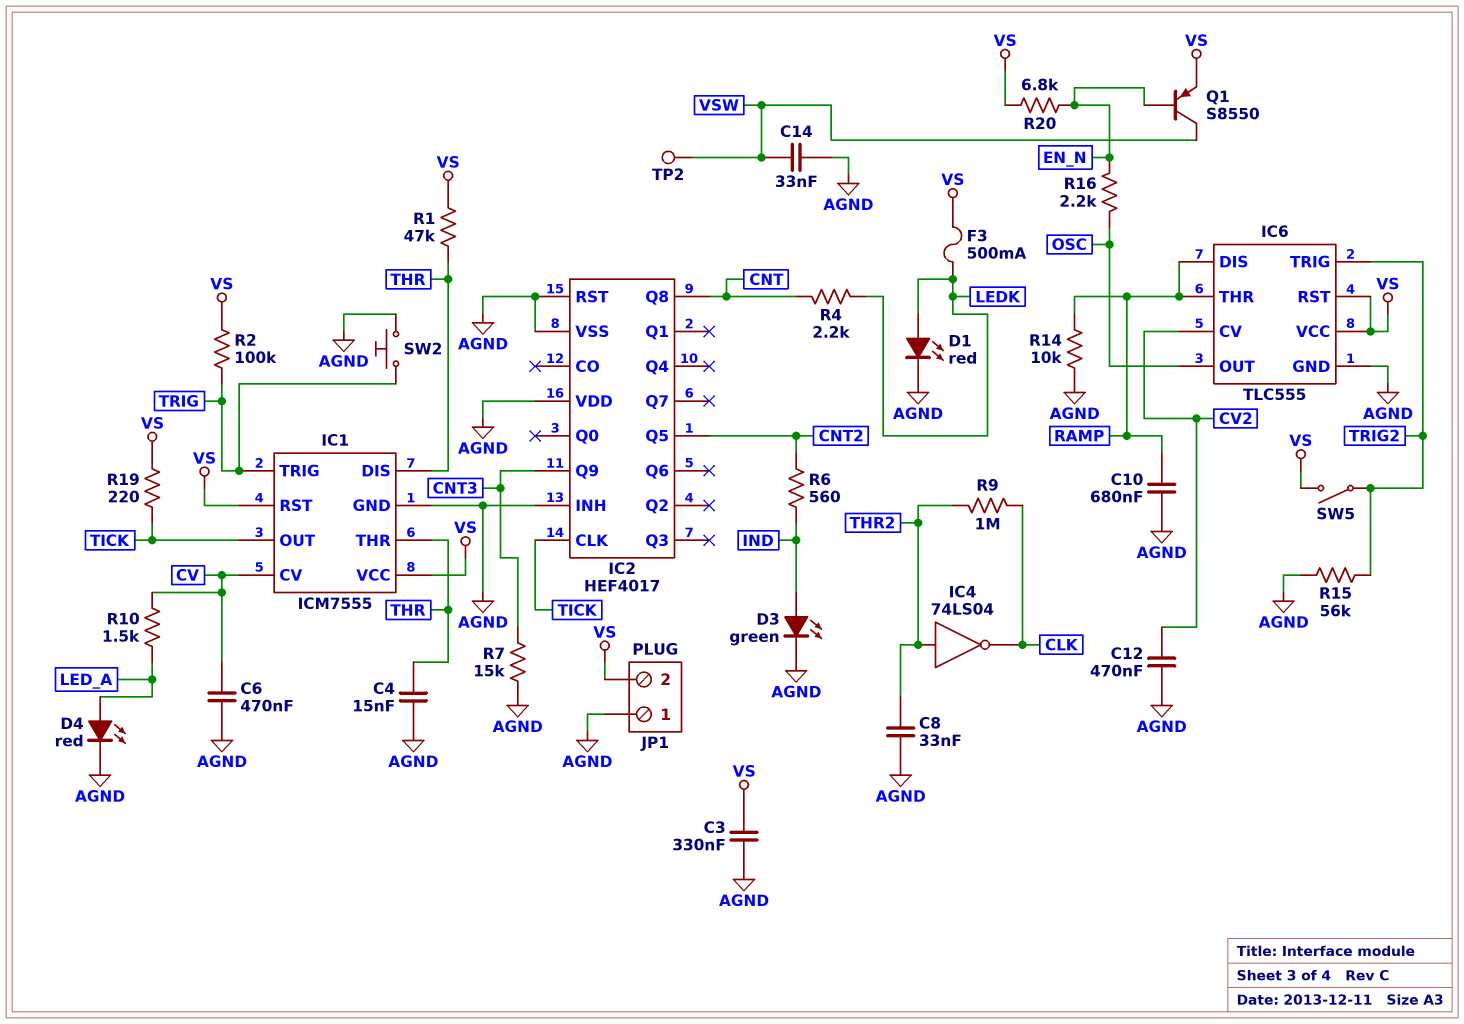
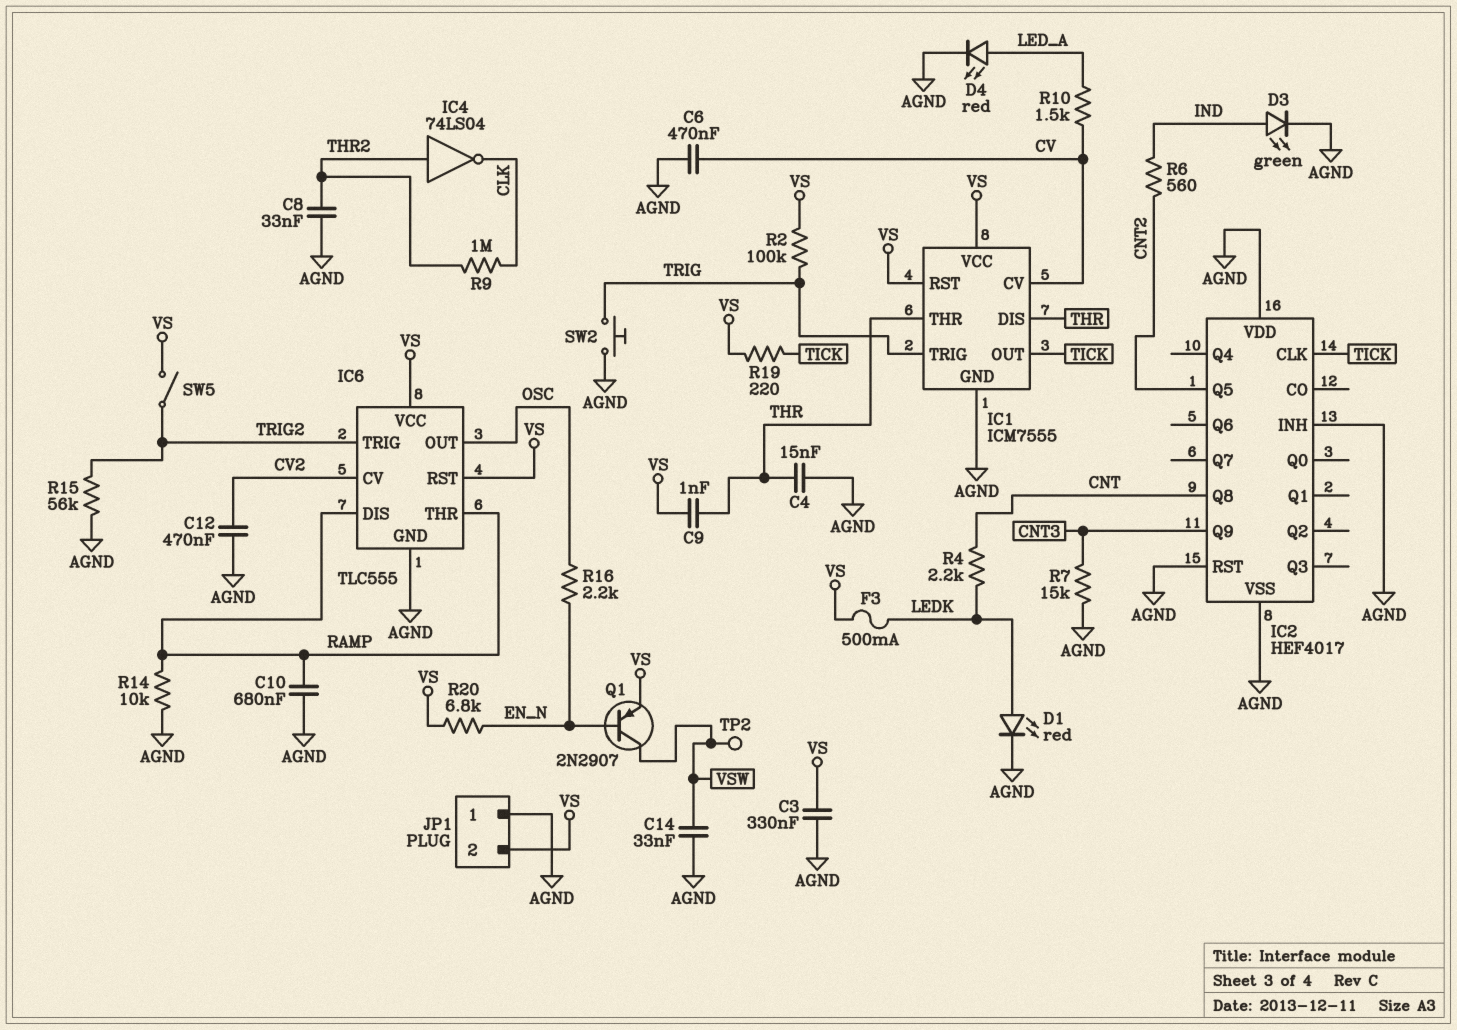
C9: none -> 1nF (THR, VS)
Q1: PNP S8550 (B EN_N, C VSW, E VS) -> PNP 2N2907 (B EN_N, C VSW, E VS)
R1: 47k (THR, VS) -> none

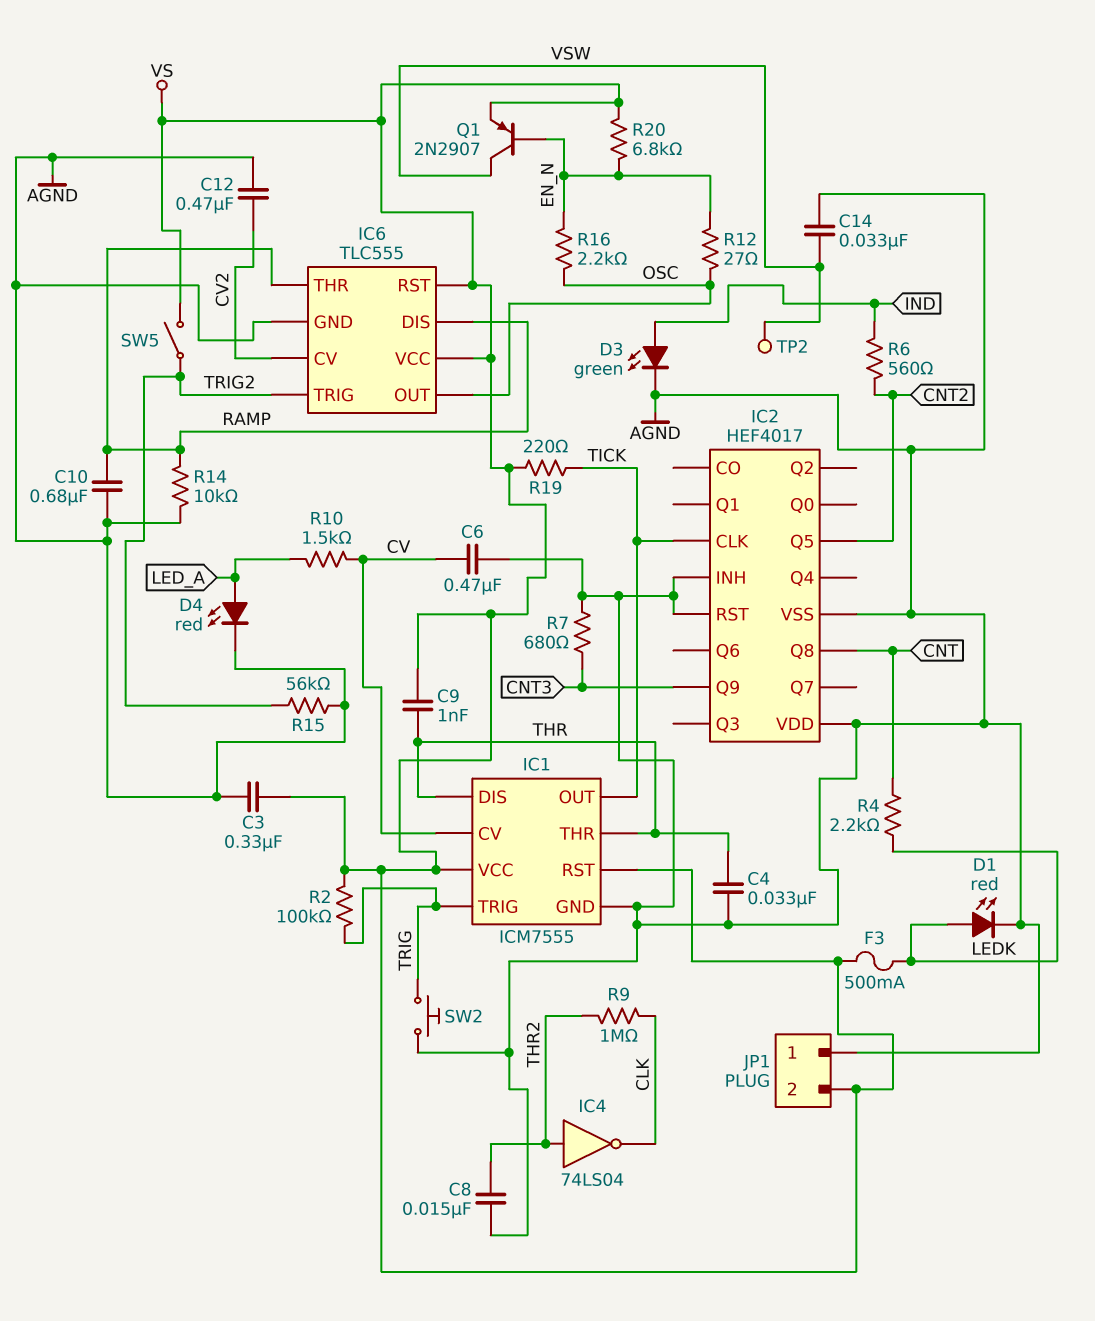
C4: 15nF (AGND, THR) -> 33nF (AGND, THR)
C8: 33nF (AGND, THR2) -> 15nF (AGND, THR2)
R7: 15k (AGND, CNT3) -> 680 (AGND, CNT3)
R12: none -> 27 (EN_N, OSC)

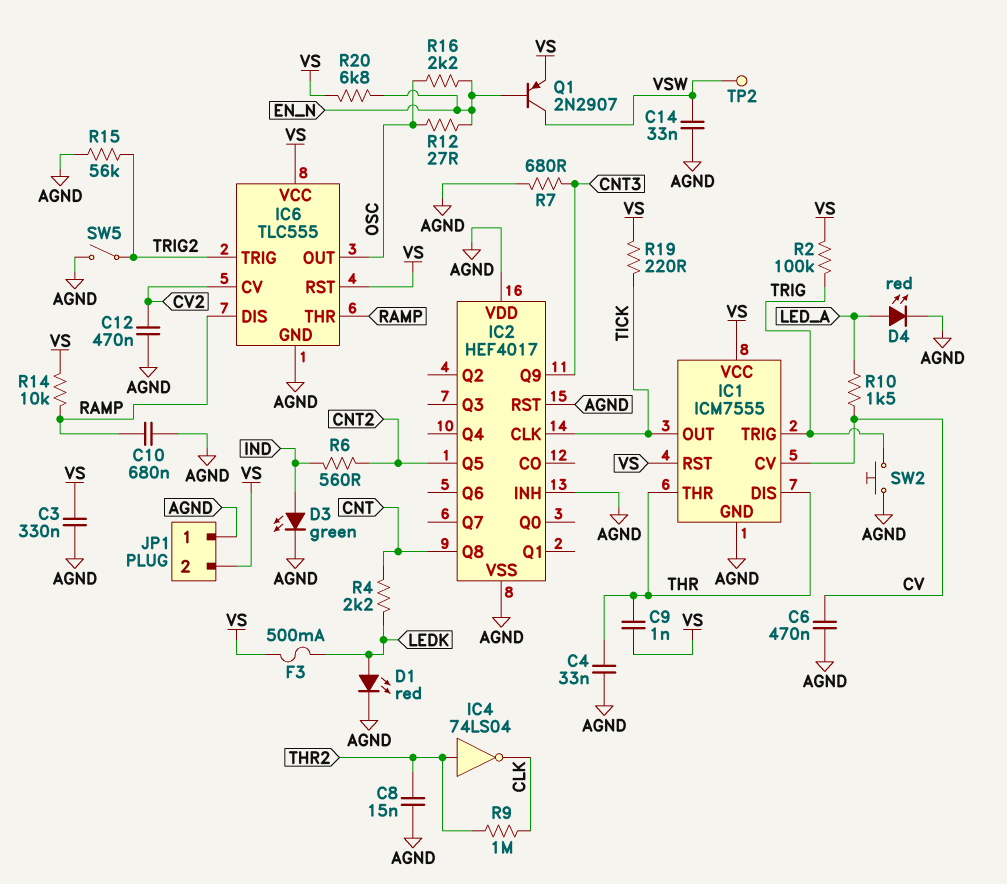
R14: 10k (AGND, RAMP) -> 10k (RAMP, VS)
SW5: switch (TRIG2, VS) -> switch (AGND, TRIG2)

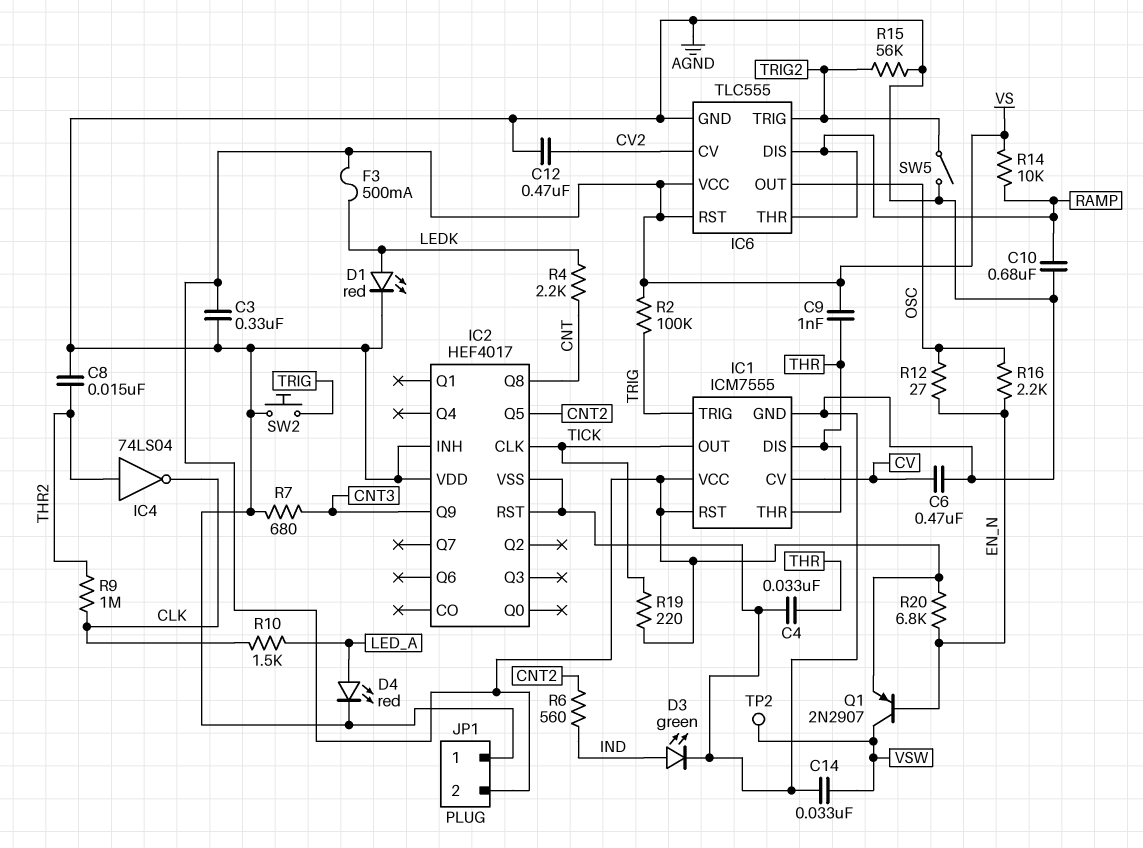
R10: 1.5k (CV, LED_A) -> 1.5k (CLK, LED_A)

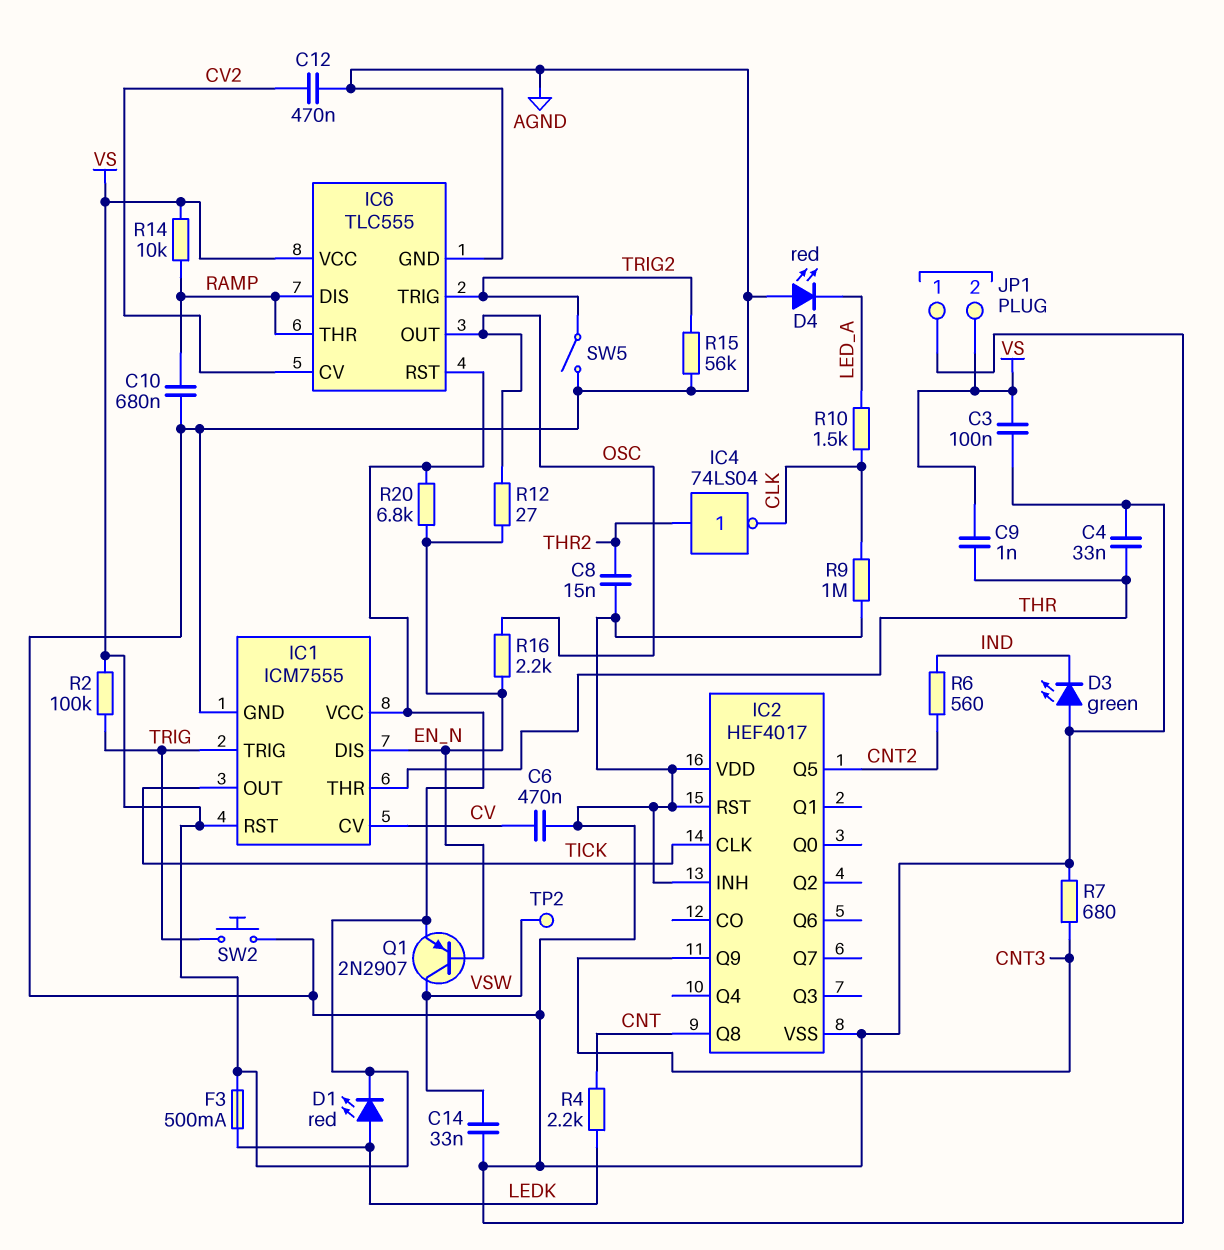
C3: 330nF (AGND, VS) -> 100nF (AGND, VS)
D1: LED red (A LEDK, K AGND) -> LED red (A LEDK, K VS)
D3: LED green (A IND, K AGND) -> LED green (A AGND, K IND)
D4: LED red (A LED_A, K AGND) -> LED red (A AGND, K LED_A)
IC1 pin DIS: THR -> EN_N
R9: 1M (CLK, THR2) -> 1M (AGND, CLK)
R19: 220 (TICK, VS) -> none

